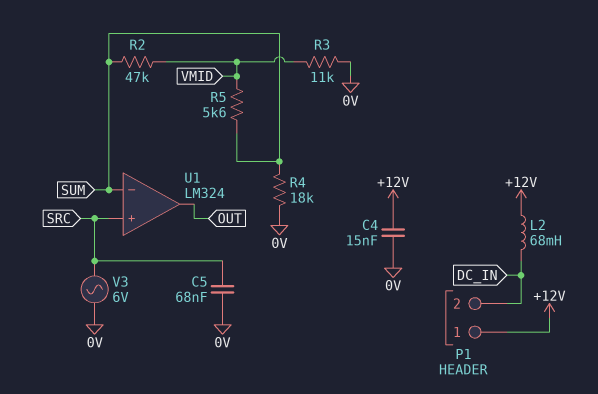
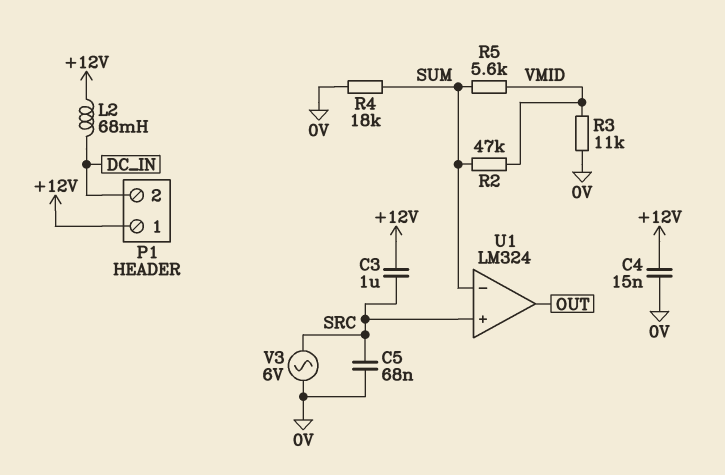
C3: none -> 1uF (+12V, SRC)

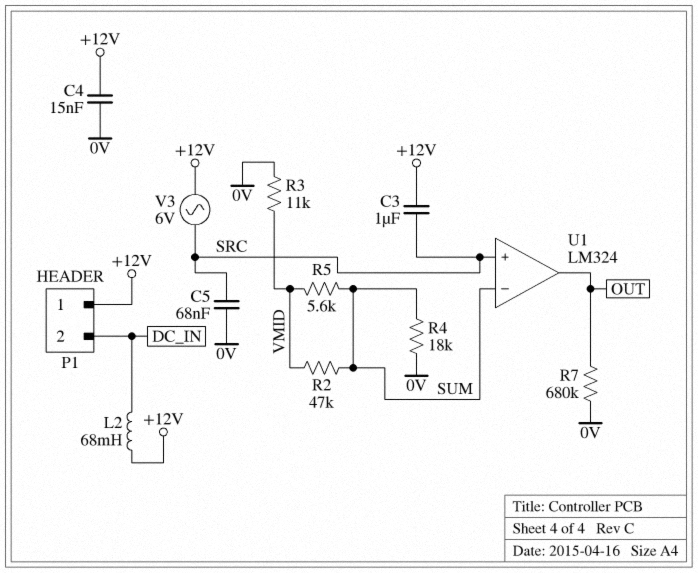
R7: none -> 680k (0V, OUT)
V3: AC 6V (0V, SRC) -> AC 6V (+12V, SRC)

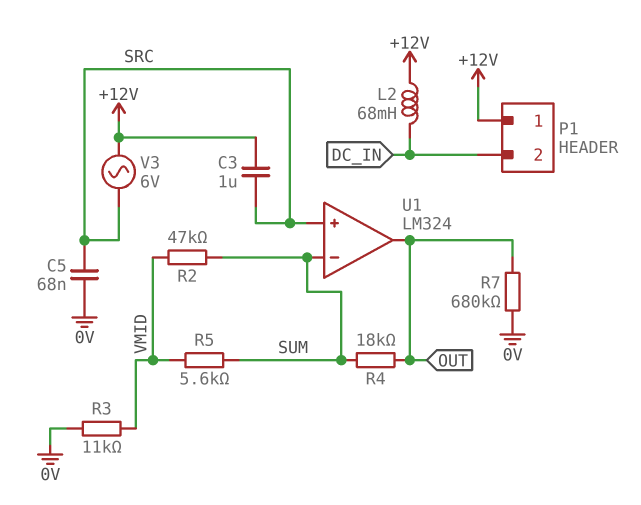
C4: 15nF (+12V, 0V) -> none
R4: 18k (0V, SUM) -> 18k (OUT, SUM)

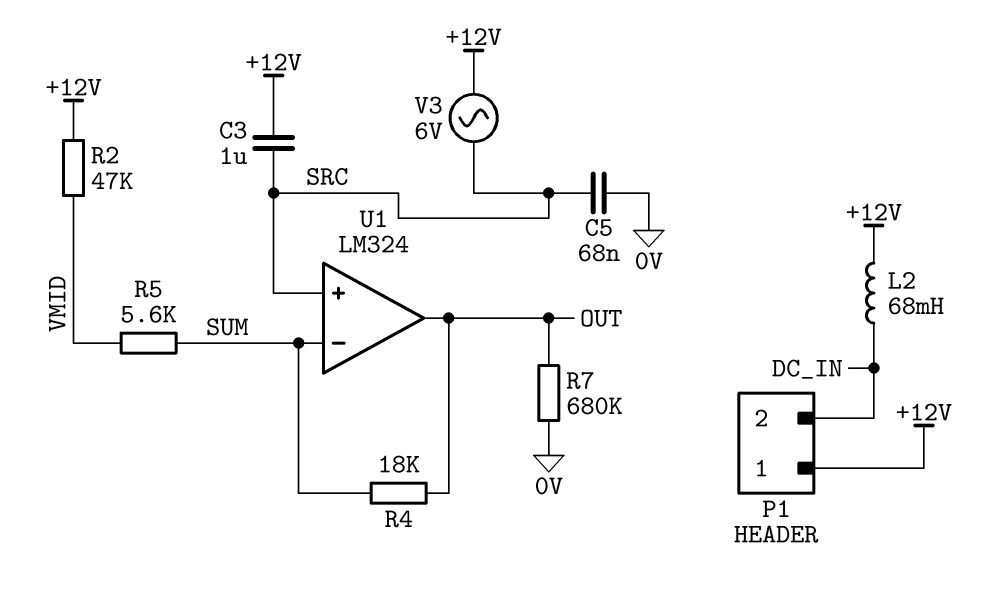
R2: 47k (SUM, VMID) -> 47k (+12V, VMID)
R3: 11k (0V, VMID) -> none

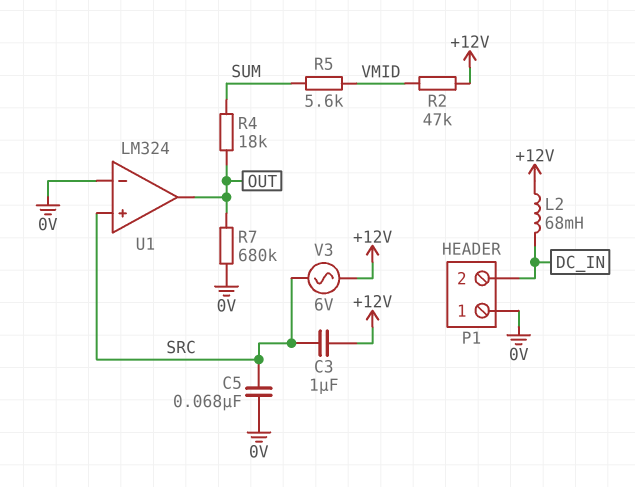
P1 pin 1: +12V -> 0V
U1 pin in-: SUM -> 0V

